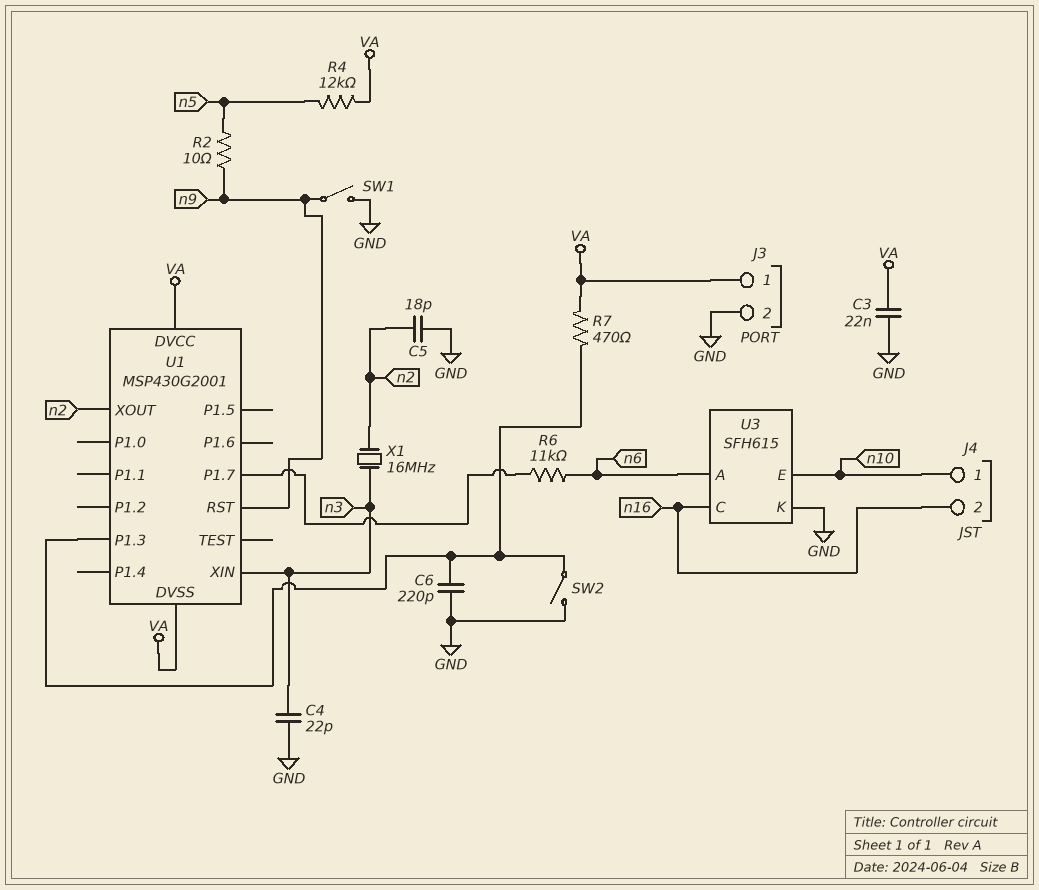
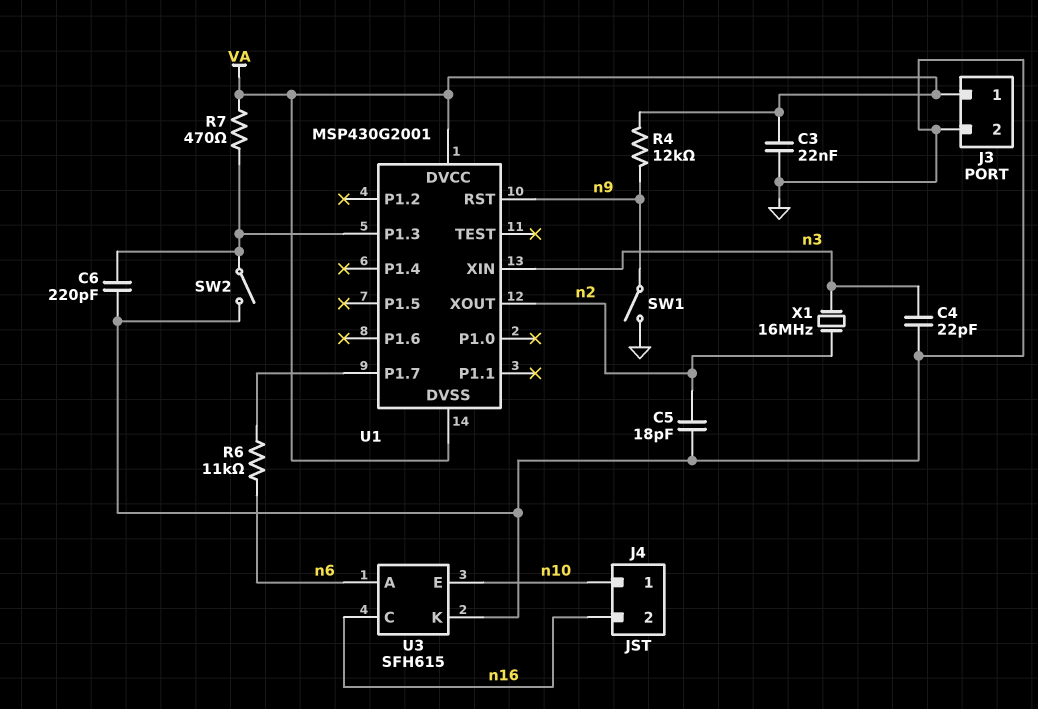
R2: 10 (n5, n9) -> none
R4: 12k (VA, n5) -> 12k (VA, n9)

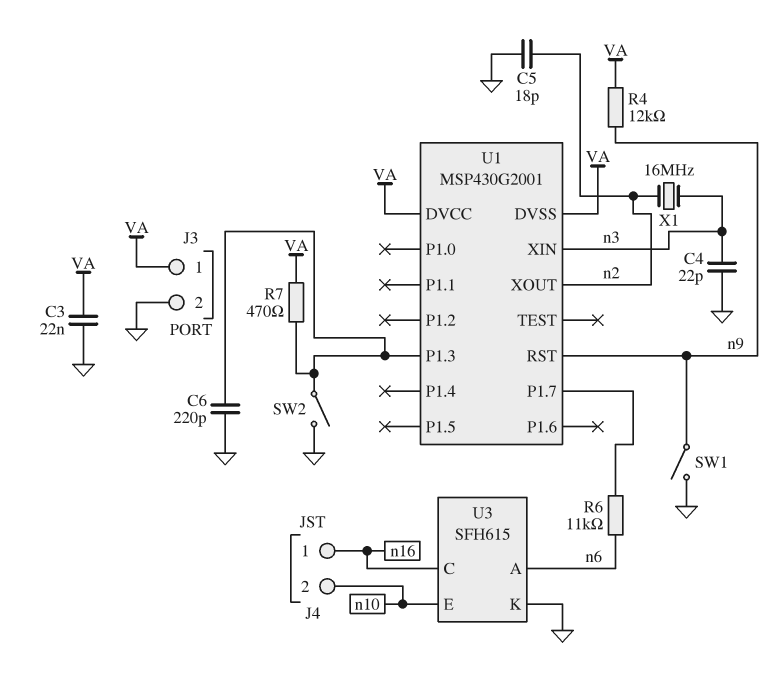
J4 pin 1: n10 -> n16
J4 pin 2: n16 -> n10

